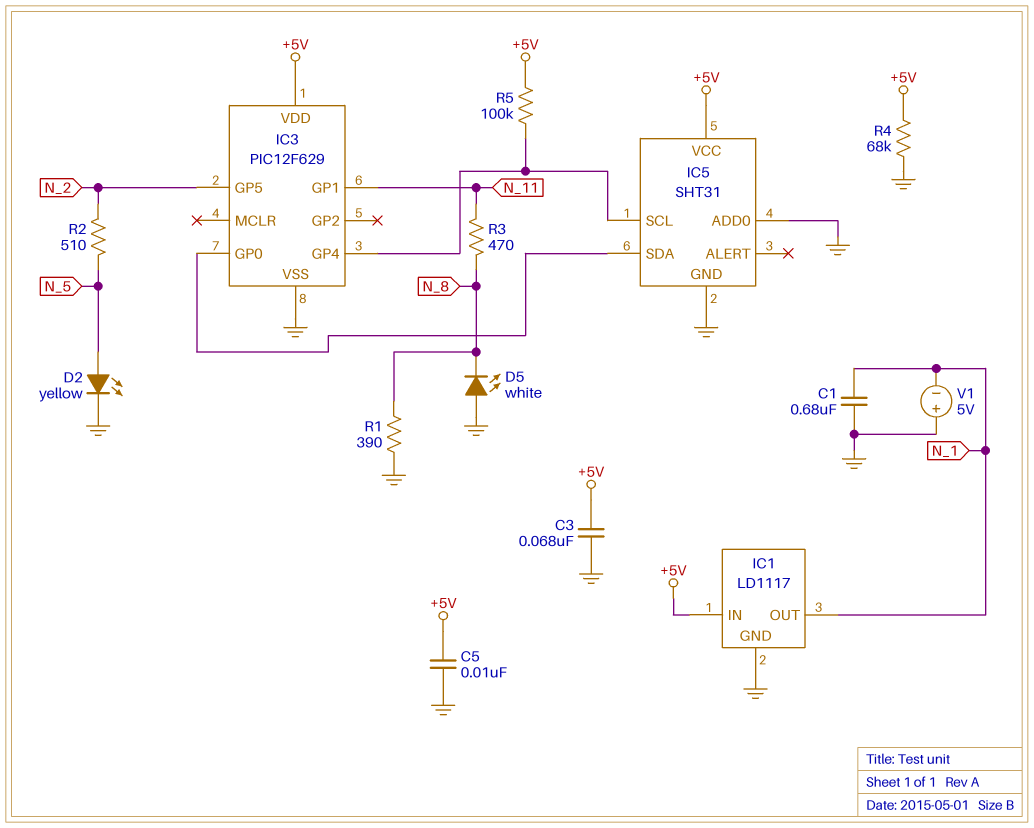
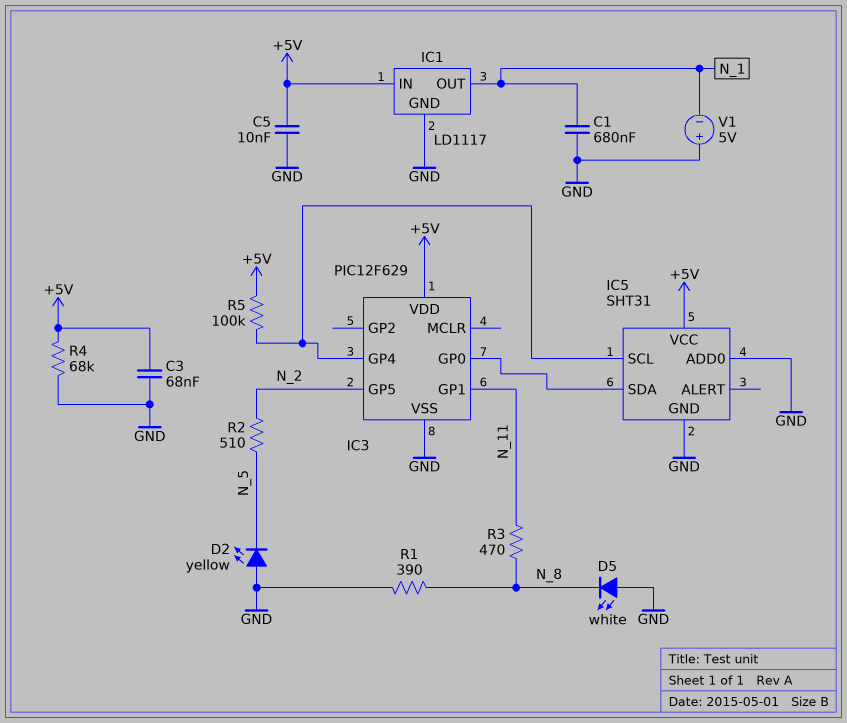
D2: LED yellow (A N_5, K GND) -> LED yellow (A GND, K N_5)

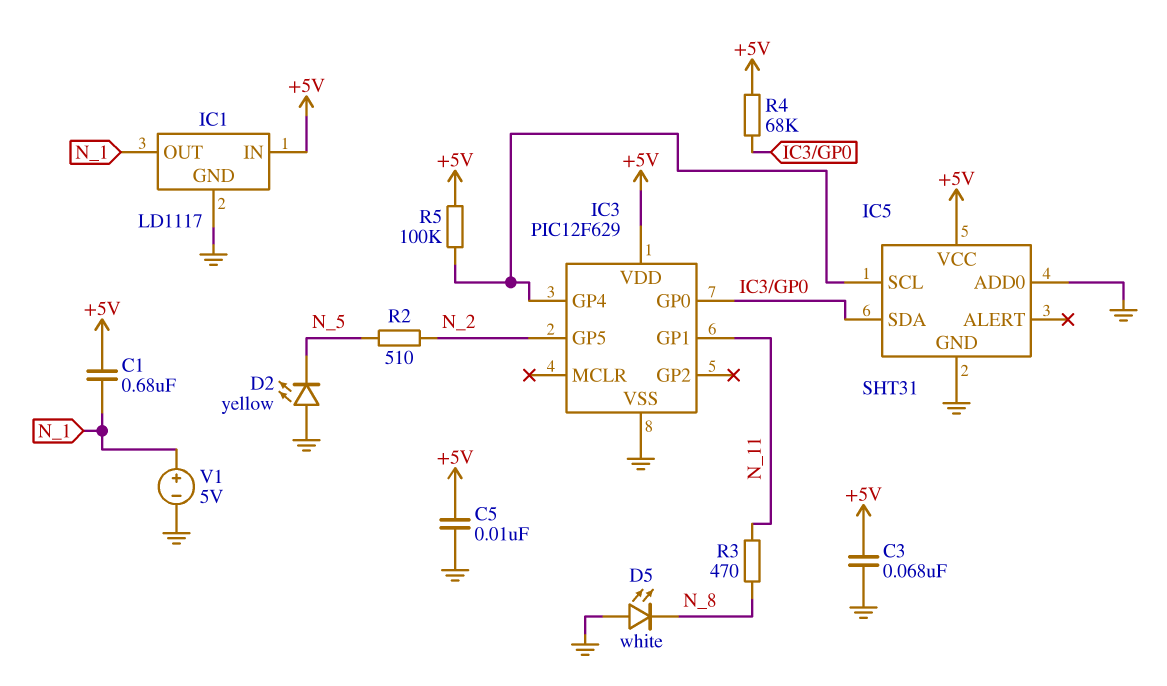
C1: 680nF (GND, N_1) -> 680nF (+5V, N_1)
R1: 390 (GND, N_8) -> none
R4: 68k (+5V, GND) -> 68k (+5V, IC3/GP0)
V1: 5V (plus GND, minus N_1) -> 5V (plus N_1, minus GND)

